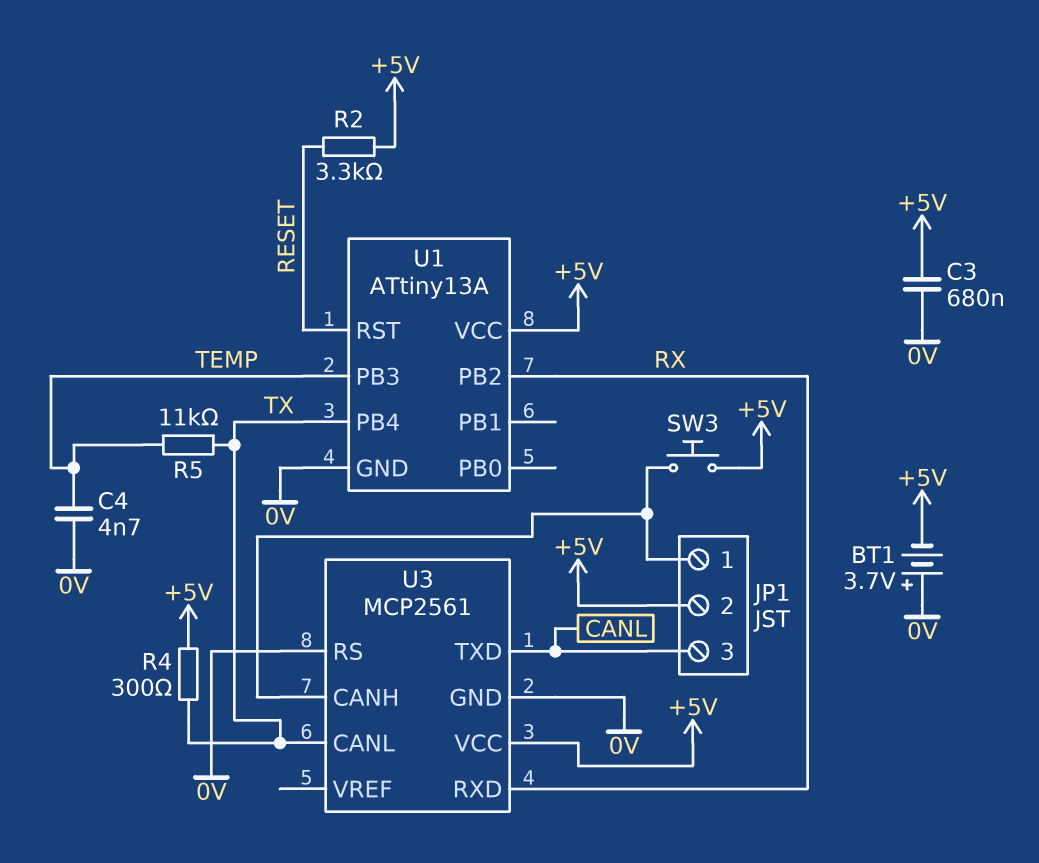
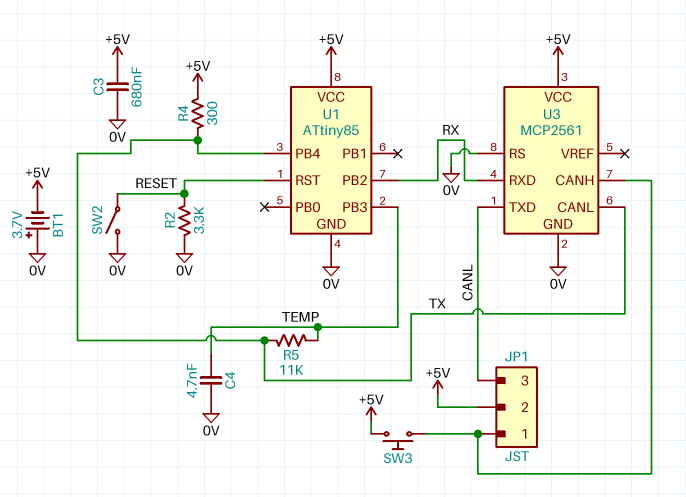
R2: 3.3k (+5V, RESET) -> 3.3k (0V, RESET)
SW2: none -> switch (0V, RESET)
U1: ATtiny13A -> ATtiny85

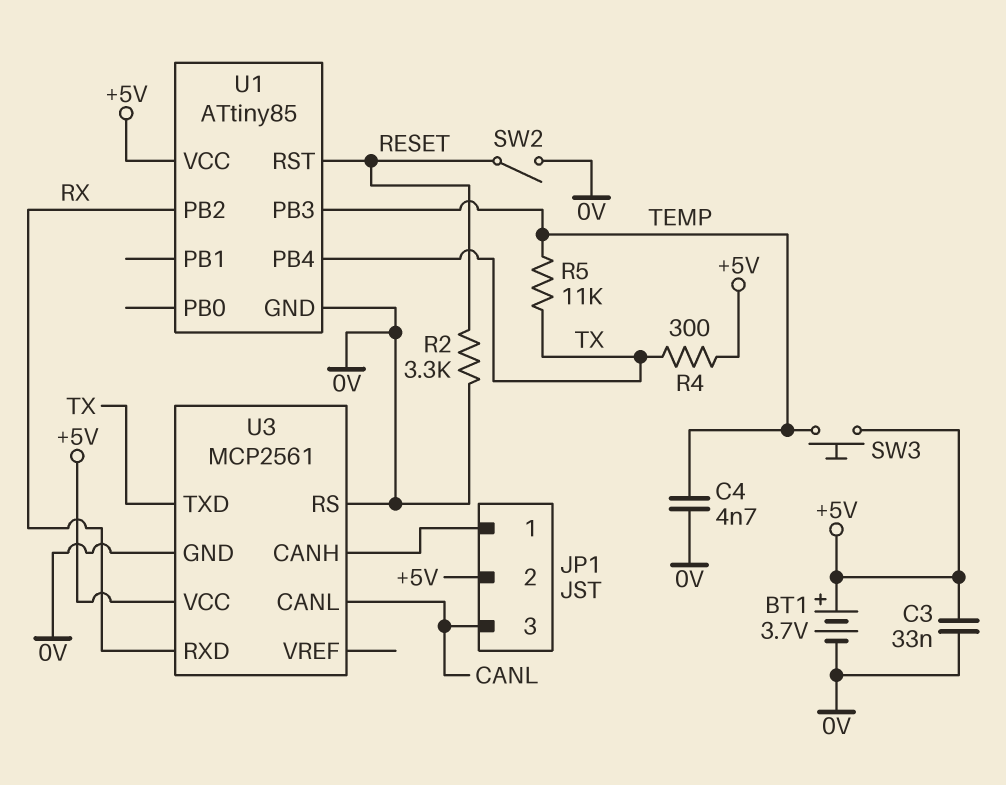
BT1: 3.7V (plus 0V, minus +5V) -> 3.7V (plus +5V, minus 0V)
C3: 680nF (+5V, 0V) -> 33nF (+5V, 0V)
SW3: button (+5V, JP1/1) -> button (+5V, TEMP)
U3 pin CANL: TX -> CANL
U3 pin TXD: CANL -> TX

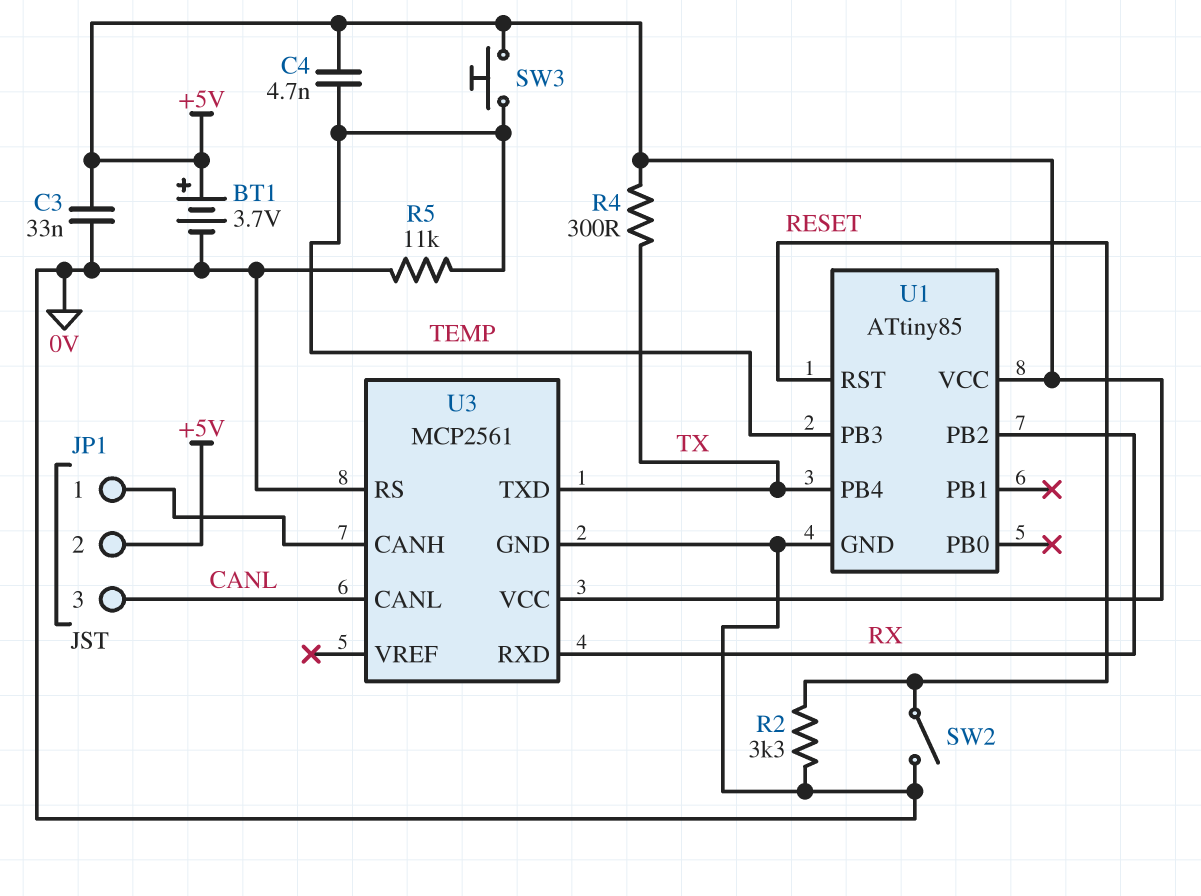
C4: 4.7nF (0V, TEMP) -> 4.7nF (+5V, TEMP)
R5: 11k (TEMP, TX) -> 11k (0V, TEMP)

